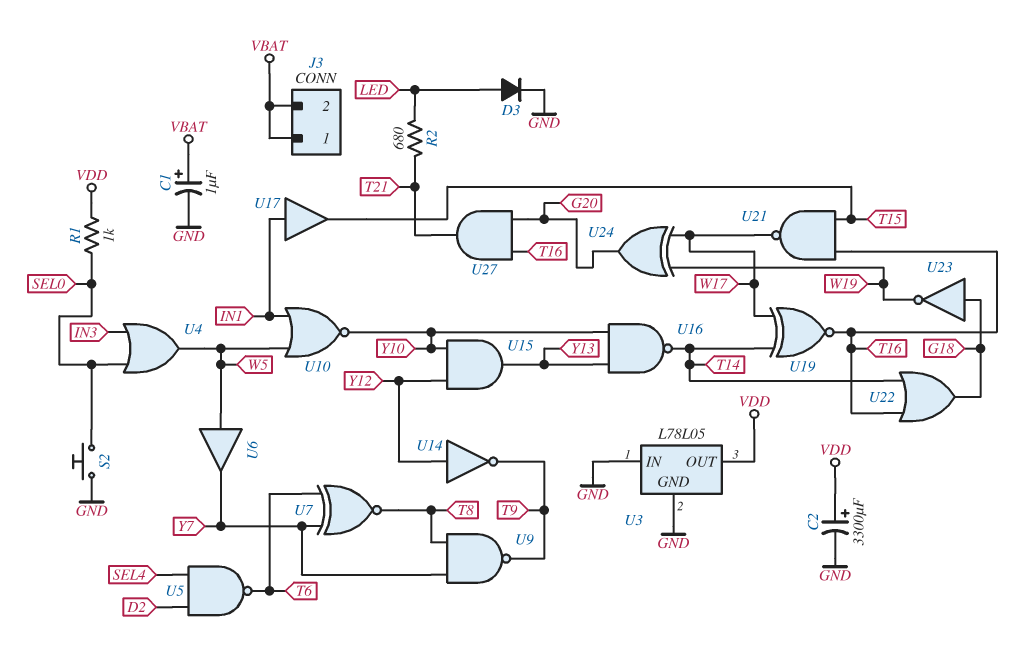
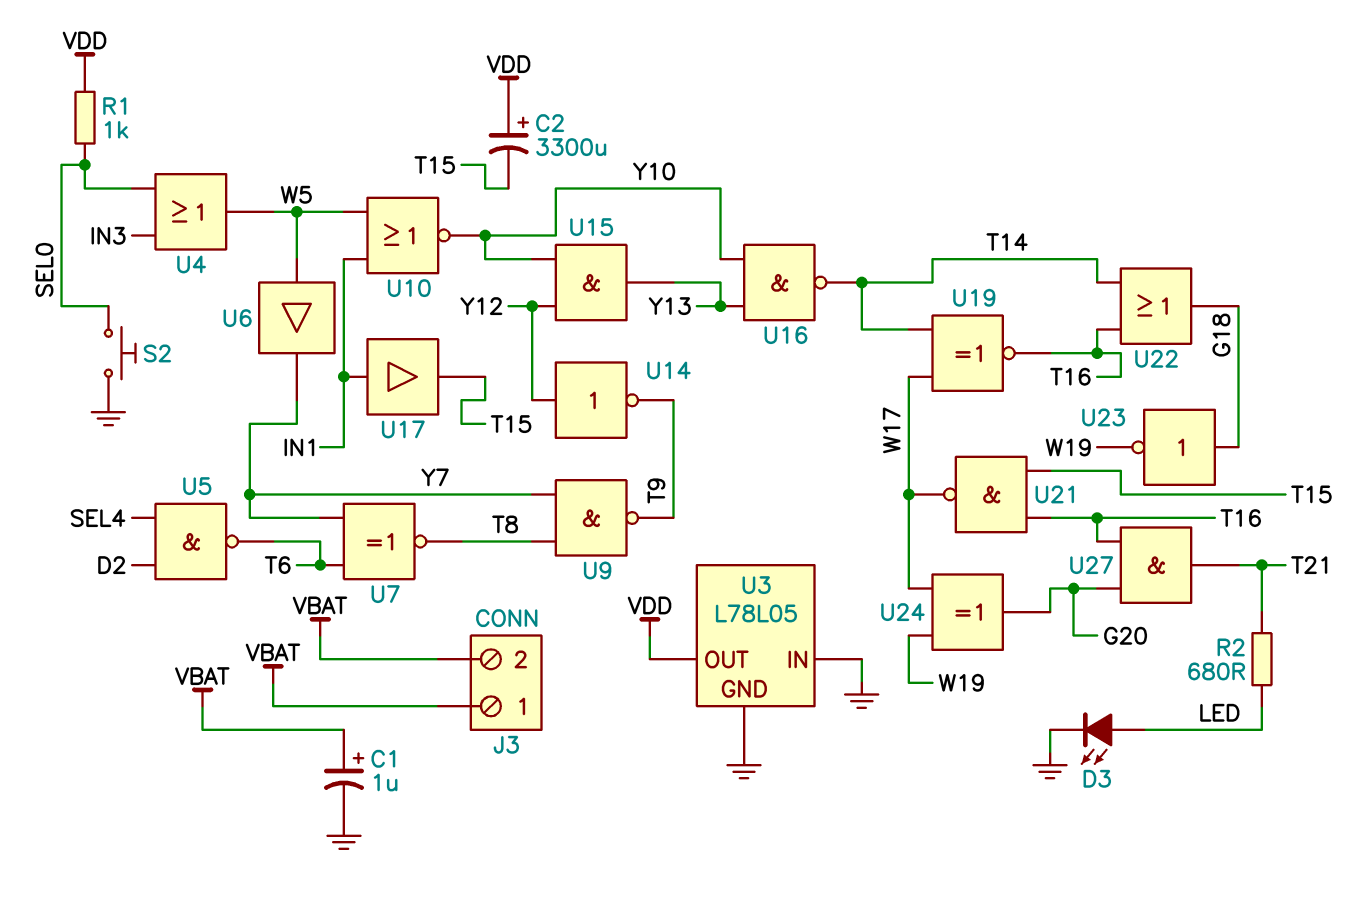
C2: 3300uF (plus VDD, minus GND) -> 3300uF (plus VDD, minus T15)
D3: diode (A LED, K GND) -> LED (A LED, K GND)

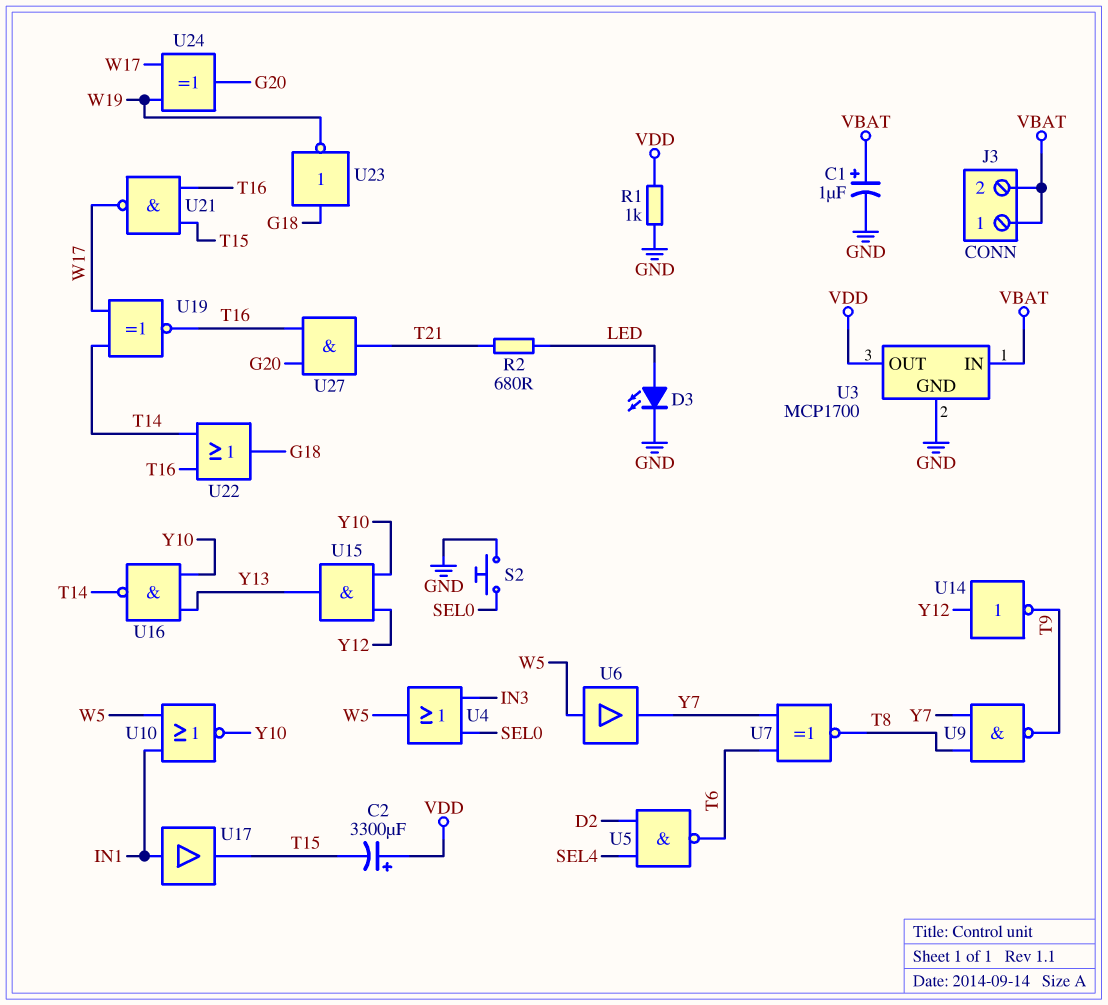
R1: 1k (SEL0, VDD) -> 1k (GND, VDD)
U3: L78L05 -> MCP1700
U3 pin IN: GND -> VBAT

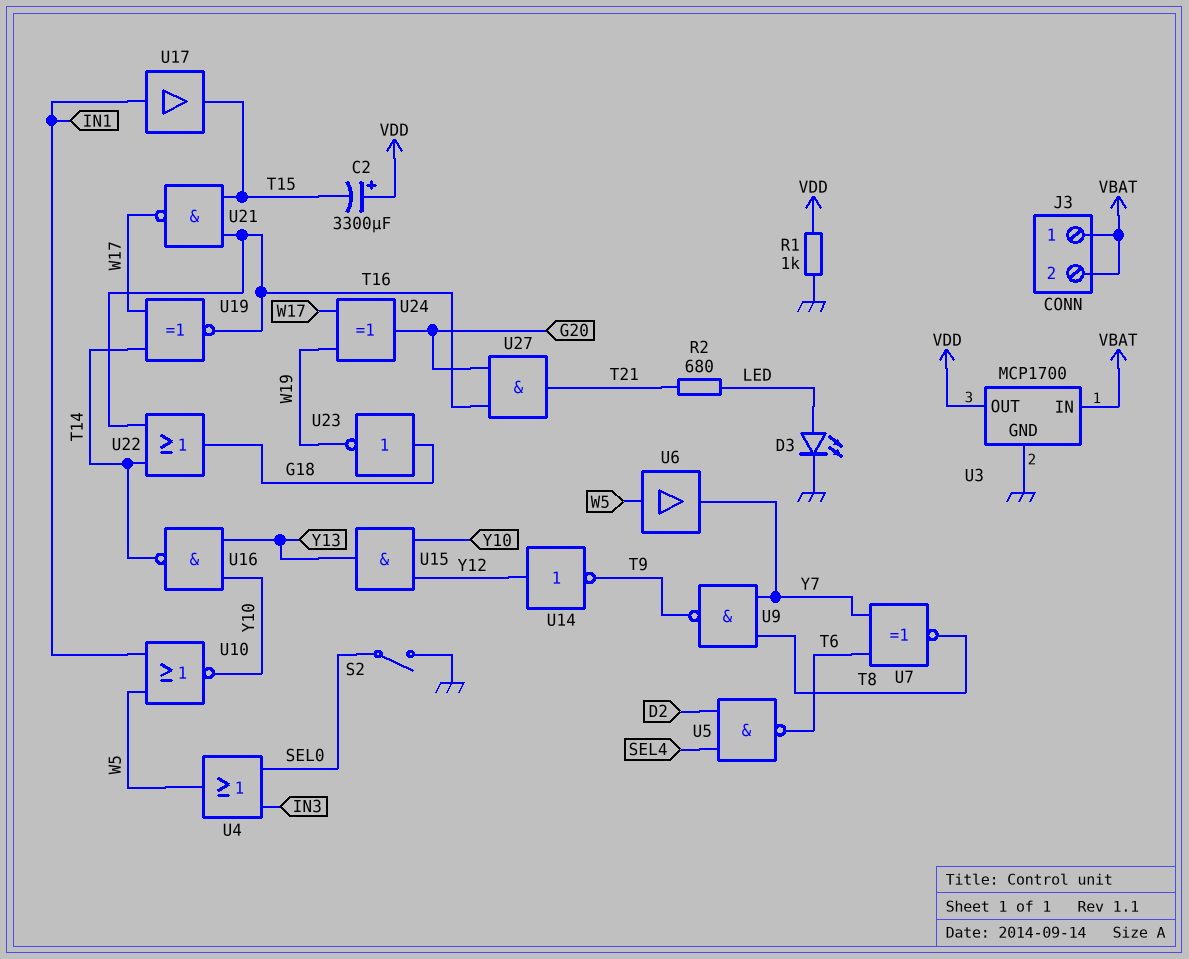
C1: 1uF (plus VBAT, minus GND) -> none
S2: button (GND, SEL0) -> switch (GND, SEL0)

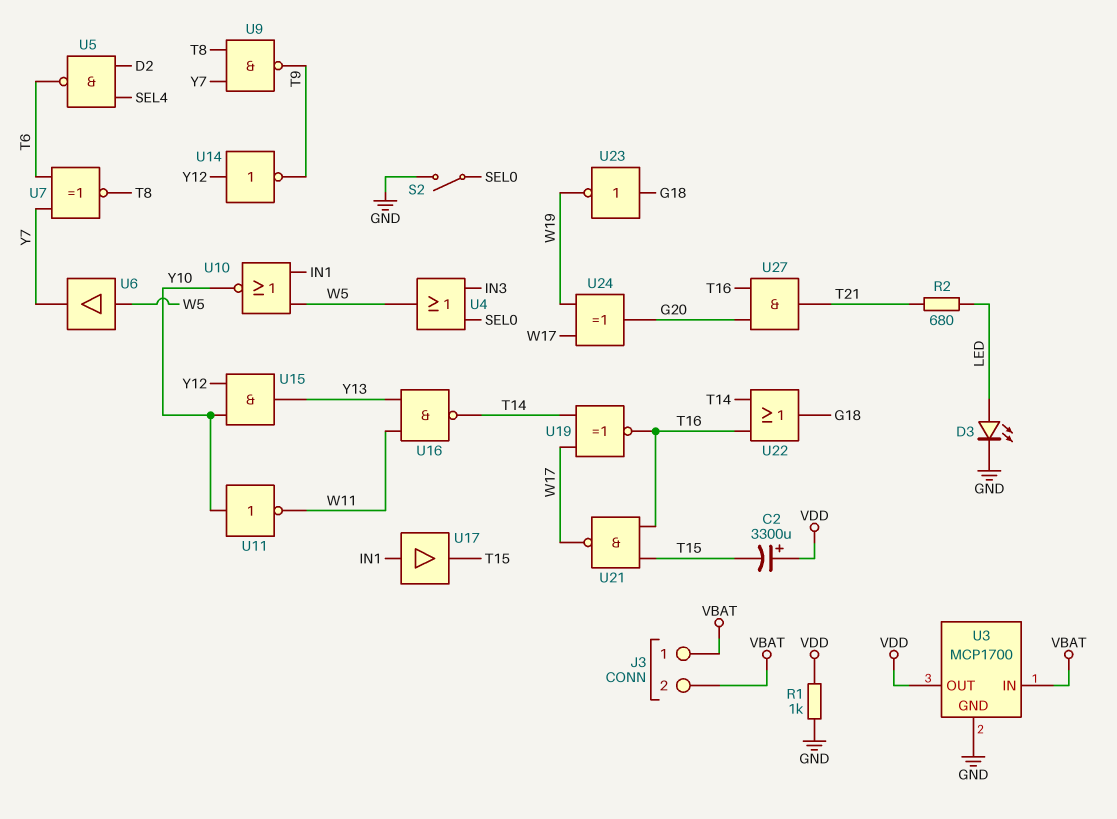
U11: none -> NOT (in Y10, out W11)
U16: NAND (in Y10, in Y13, out T14) -> NAND (in W11, in Y13, out T14)

